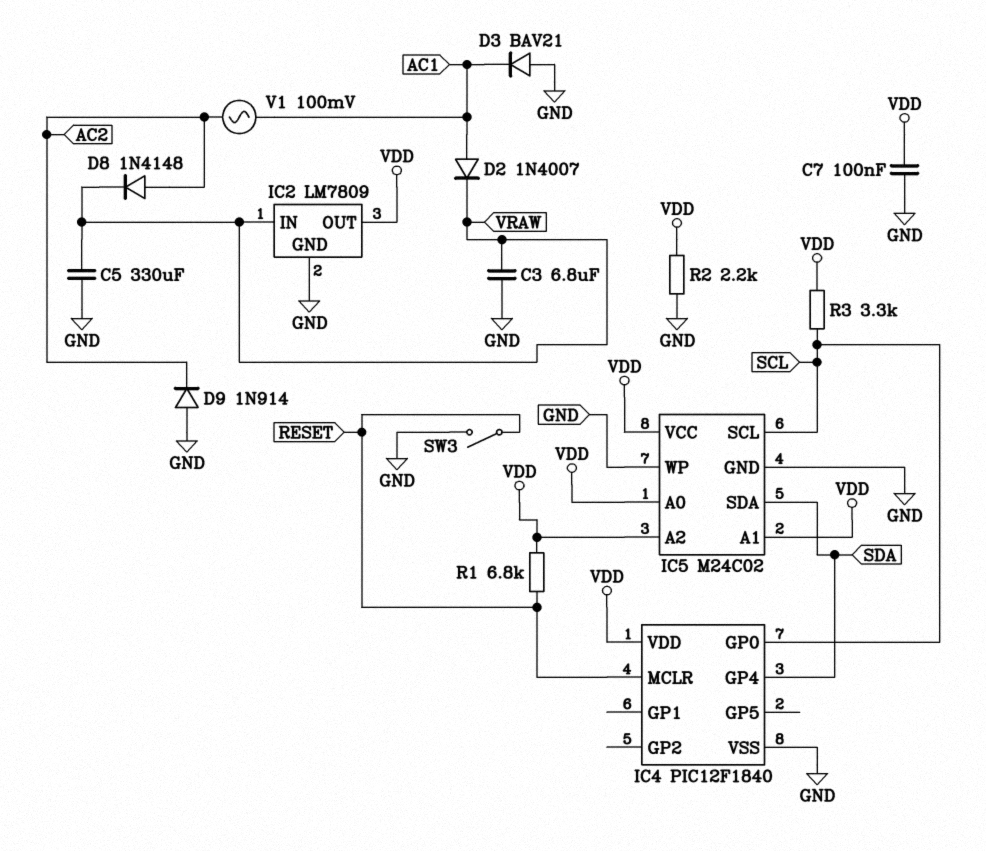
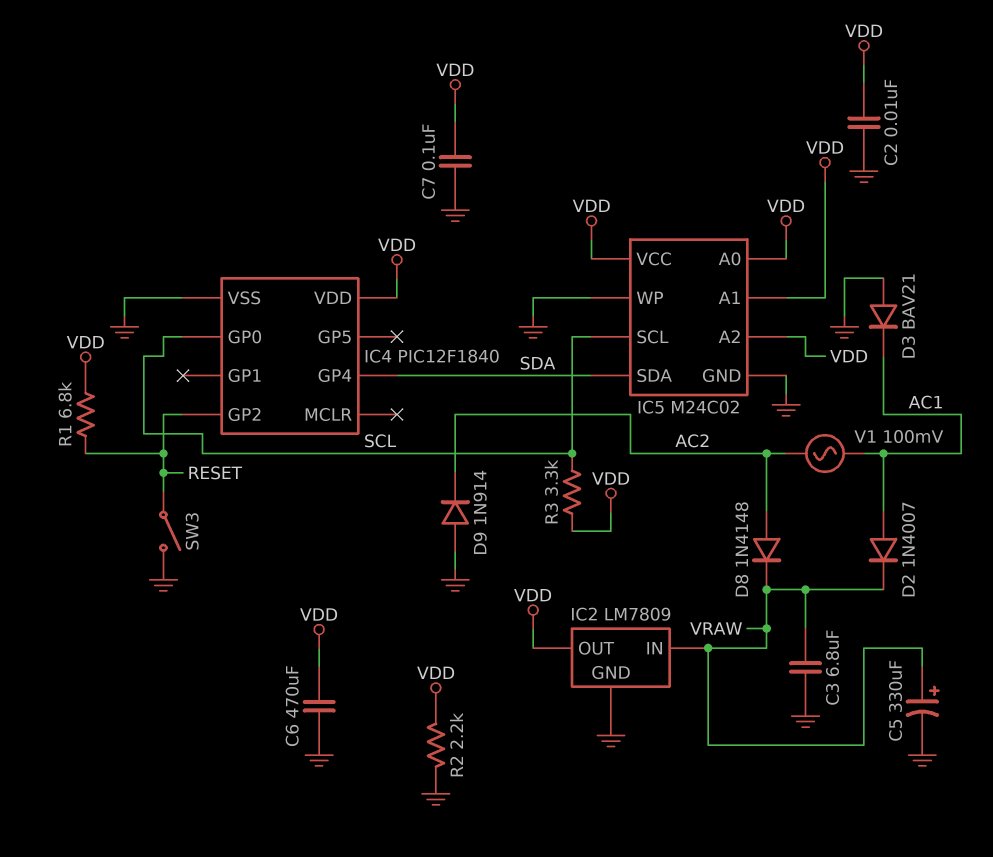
C2: none -> 10nF (GND, VDD)
C5: 330uF (GND, VRAW) -> 330uF (plus VRAW, minus GND)
C6: none -> 470uF (GND, VDD)
IC4 pin GP2: none -> RESET
IC4 pin MCLR: RESET -> none

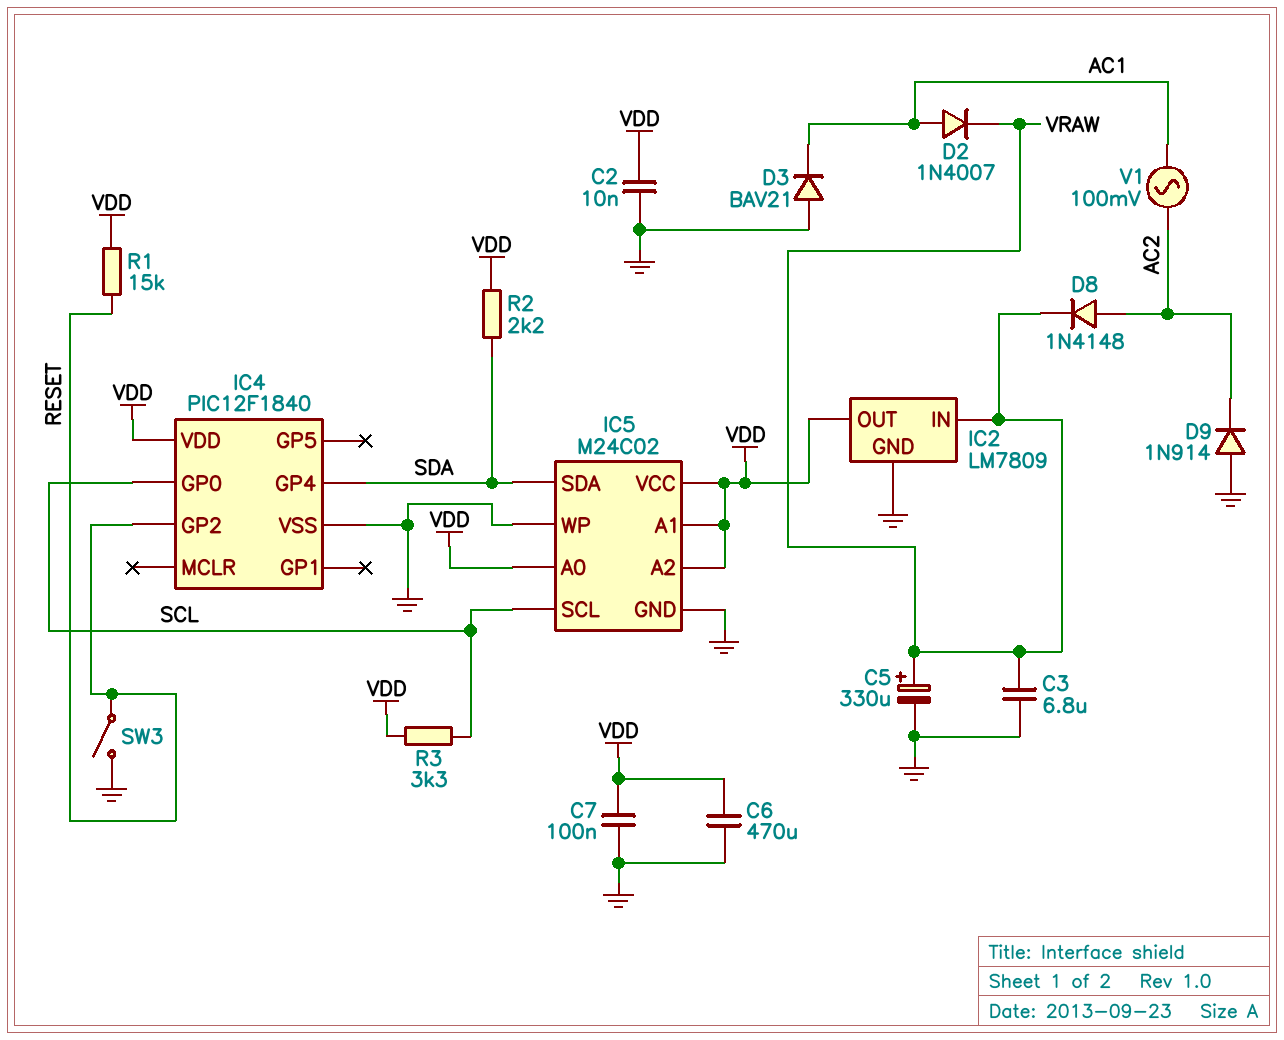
R1: 6.8k (RESET, VDD) -> 15k (RESET, VDD)
R2: 2.2k (GND, VDD) -> 2.2k (SDA, VDD)

